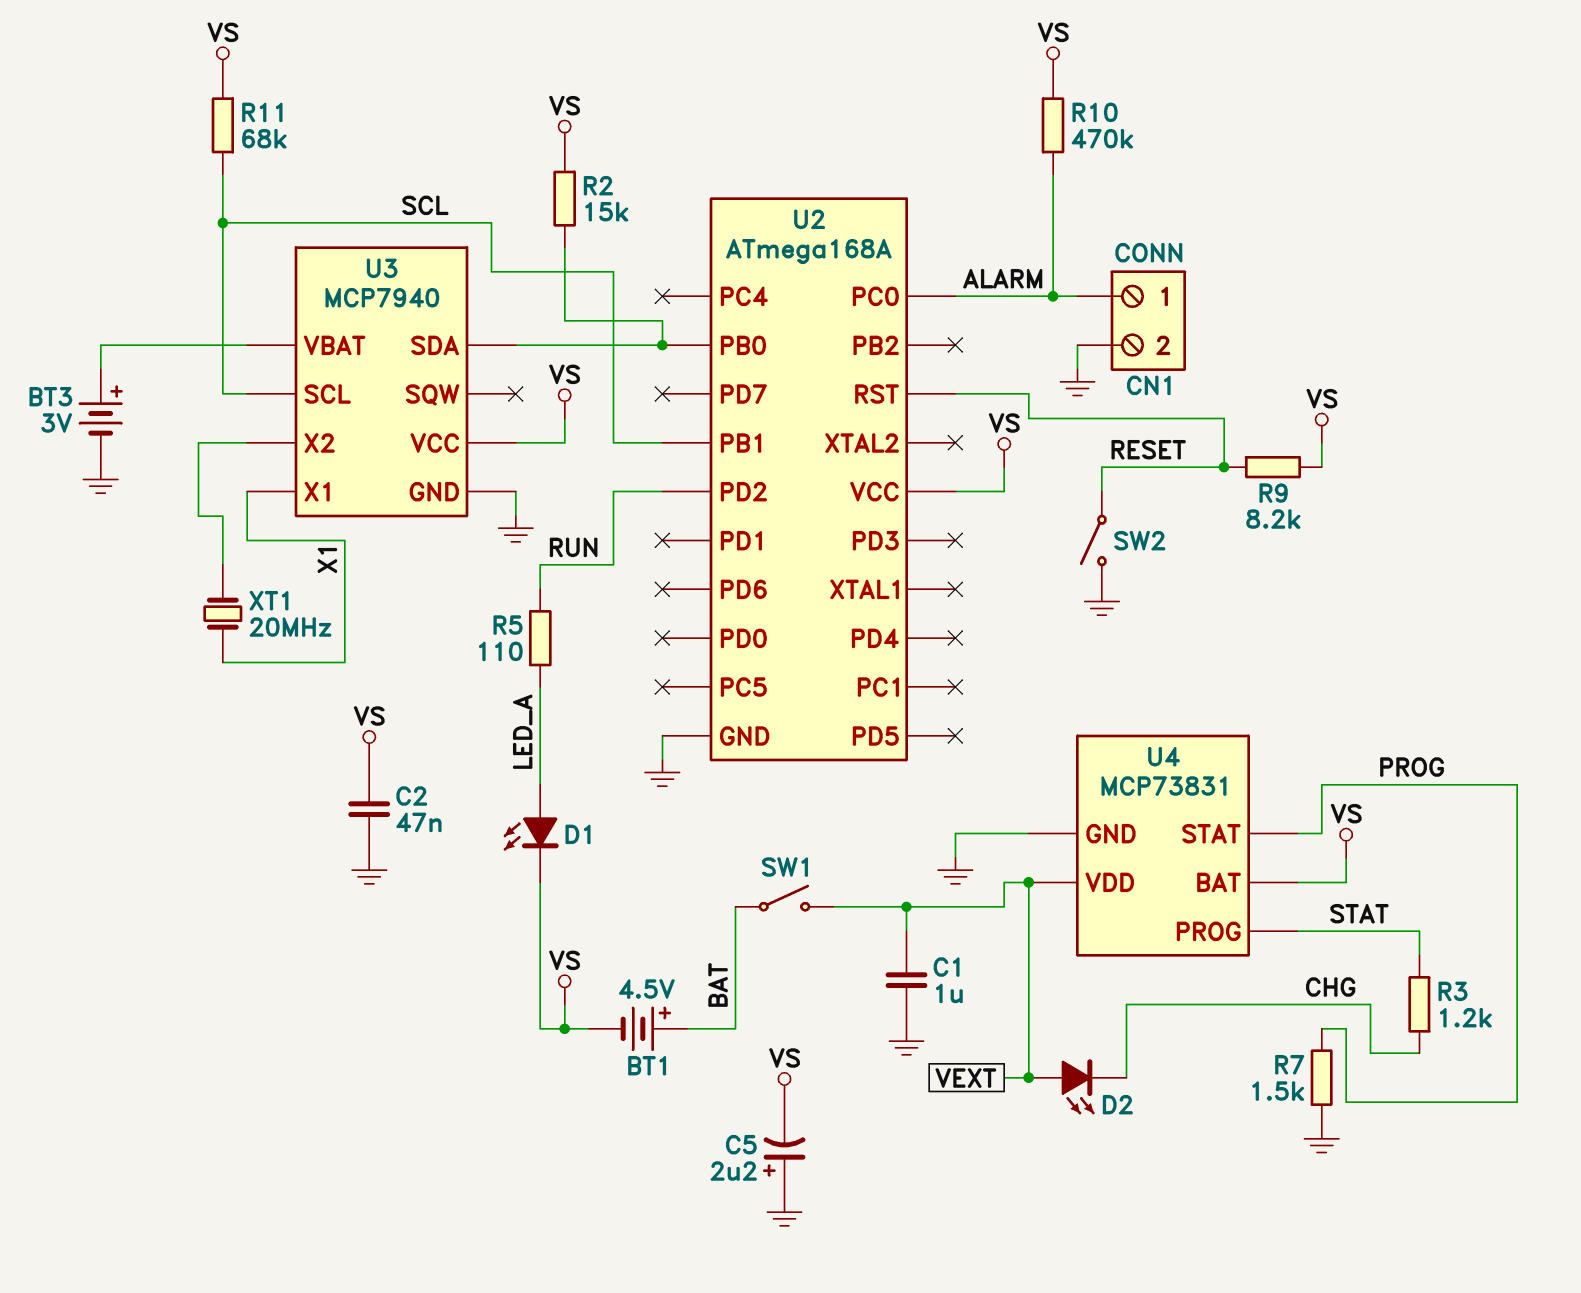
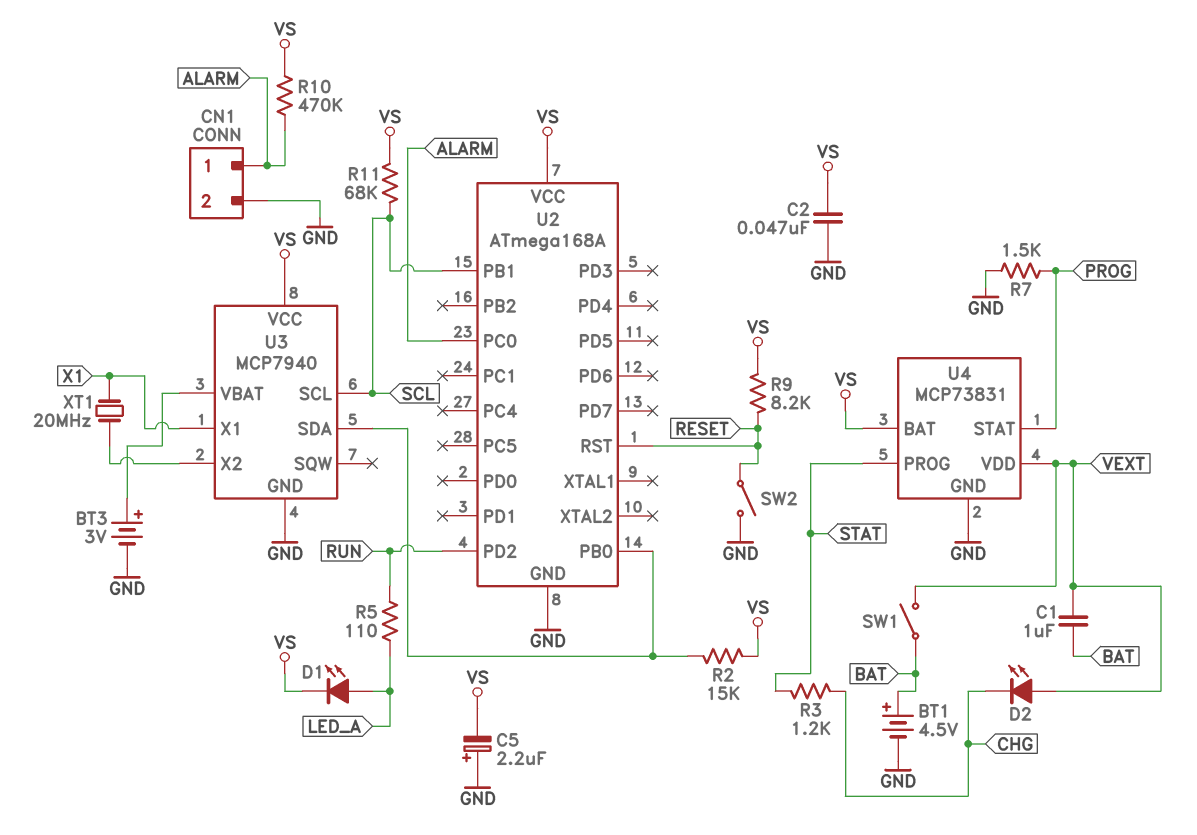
BT1: 4.5V (plus BAT, minus VS) -> 4.5V (plus BAT, minus GND)
C1: 1uF (GND, VEXT) -> 1uF (BAT, VEXT)

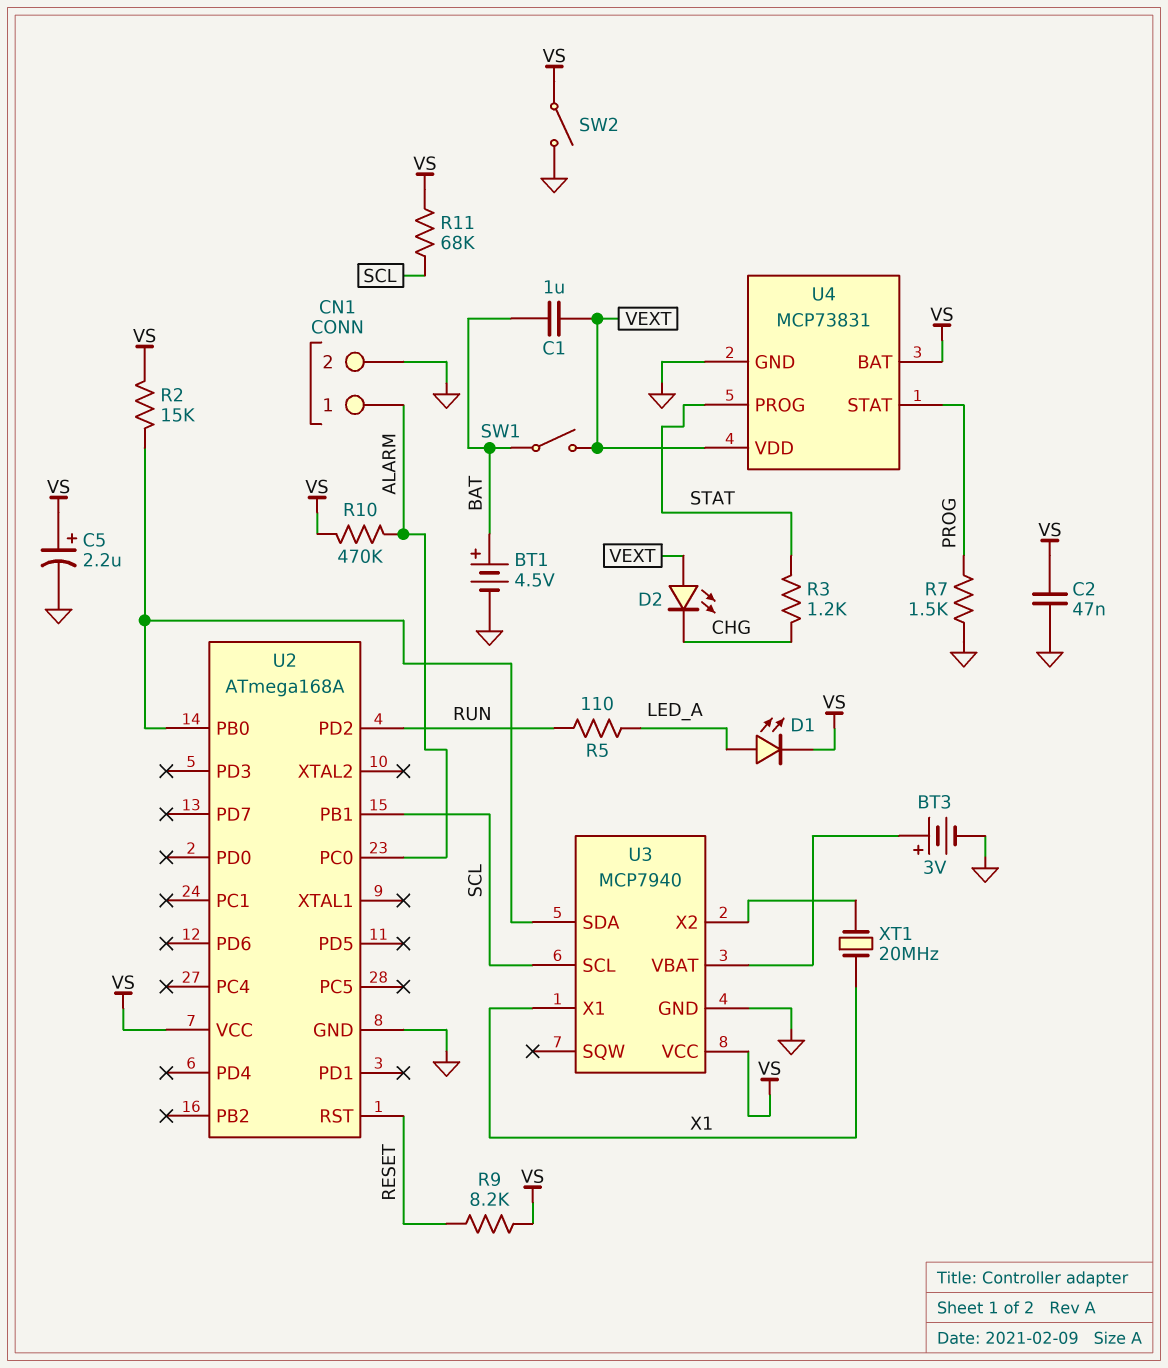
C5: 2.2uF (plus GND, minus VS) -> 2.2uF (plus VS, minus GND)
SW2: switch (GND, RESET) -> switch (GND, VS)

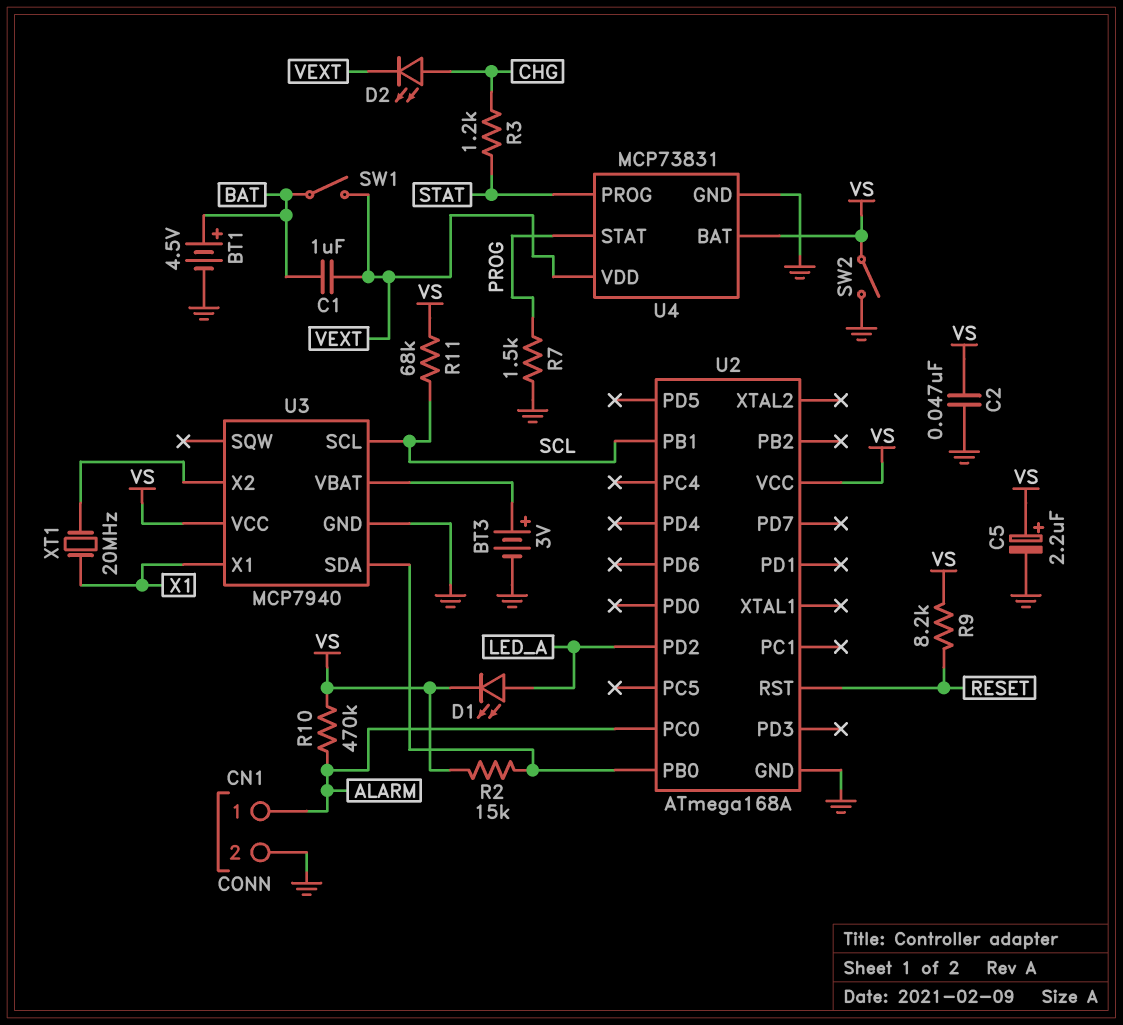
D2: LED (A VEXT, K CHG) -> LED (A CHG, K VEXT)
R5: 110 (LED_A, RUN) -> none
U2 pin PD2: RUN -> LED_A

